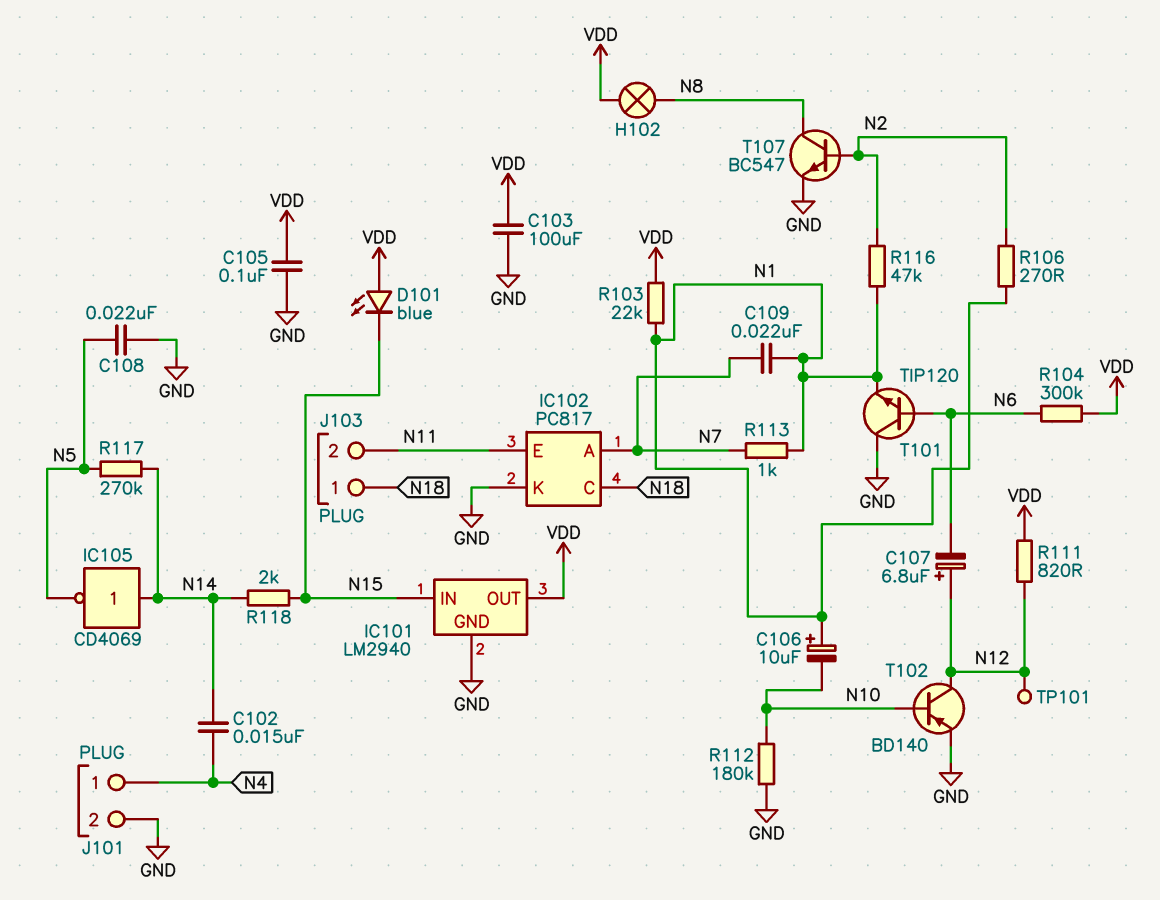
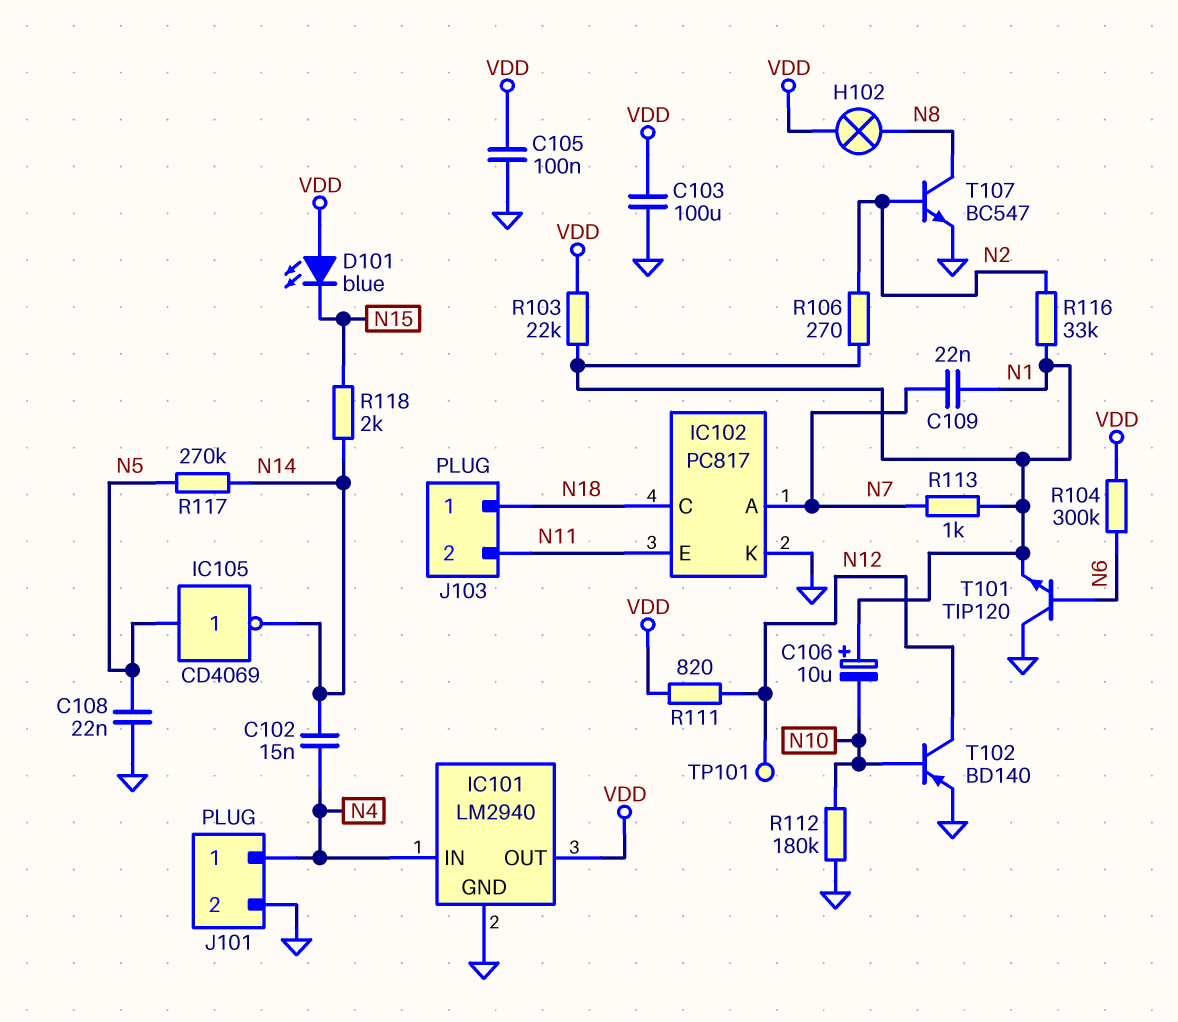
C107: 6.8uF (plus N12, minus N6) -> none
IC101 pin IN: N15 -> N4
IC105: NOT CD4069 (in N14, out N5) -> NOT CD4069 (in N5, out N14)
R116: 47k (N1, N2) -> 33k (N1, N2)

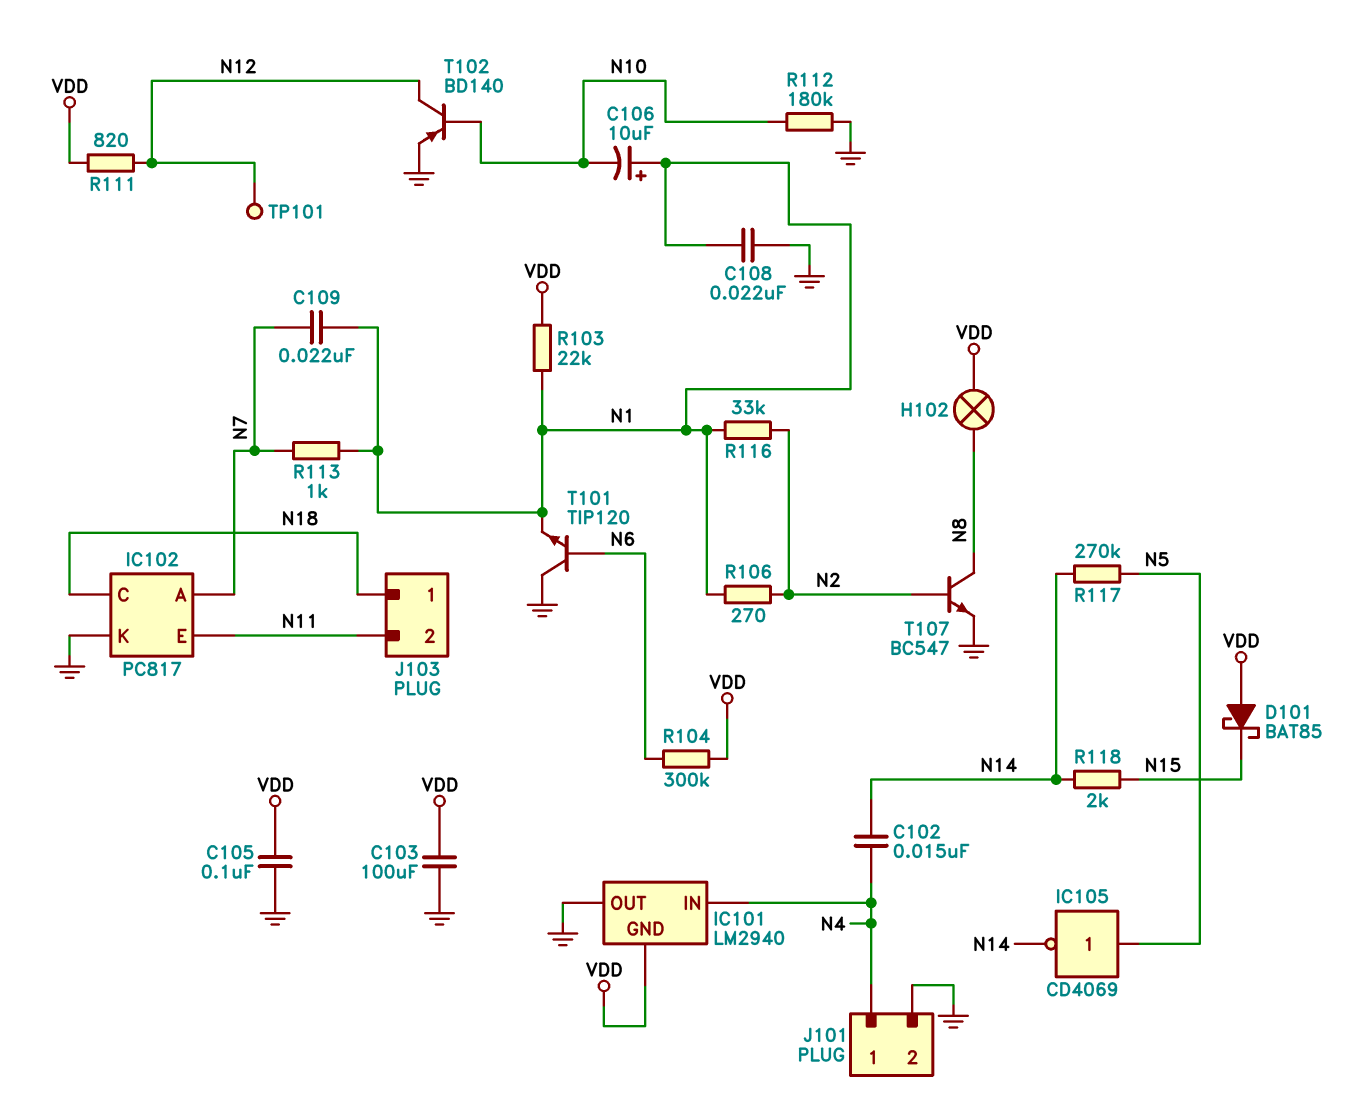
C108: 22nF (GND, N5) -> 22nF (GND, N1)
D101: LED blue (A VDD, K N15) -> schottky BAT85 (A VDD, K N15)
IC101 pin GND: GND -> VDD
IC101 pin OUT: VDD -> GND

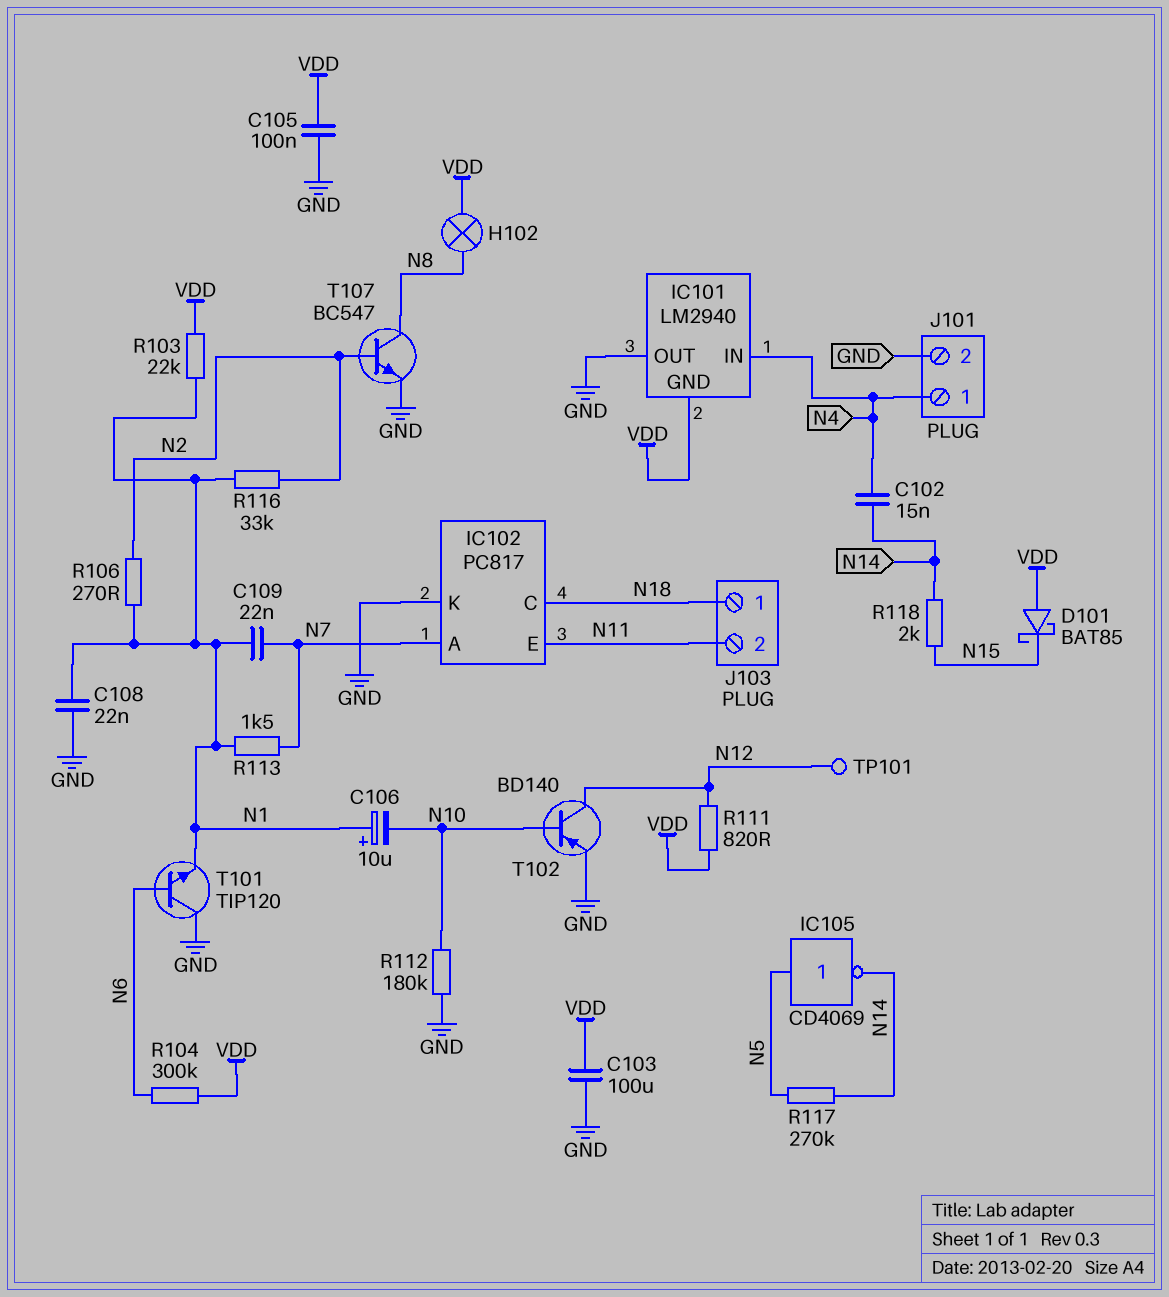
R113: 1k (N1, N7) -> 1.5k (N1, N7)

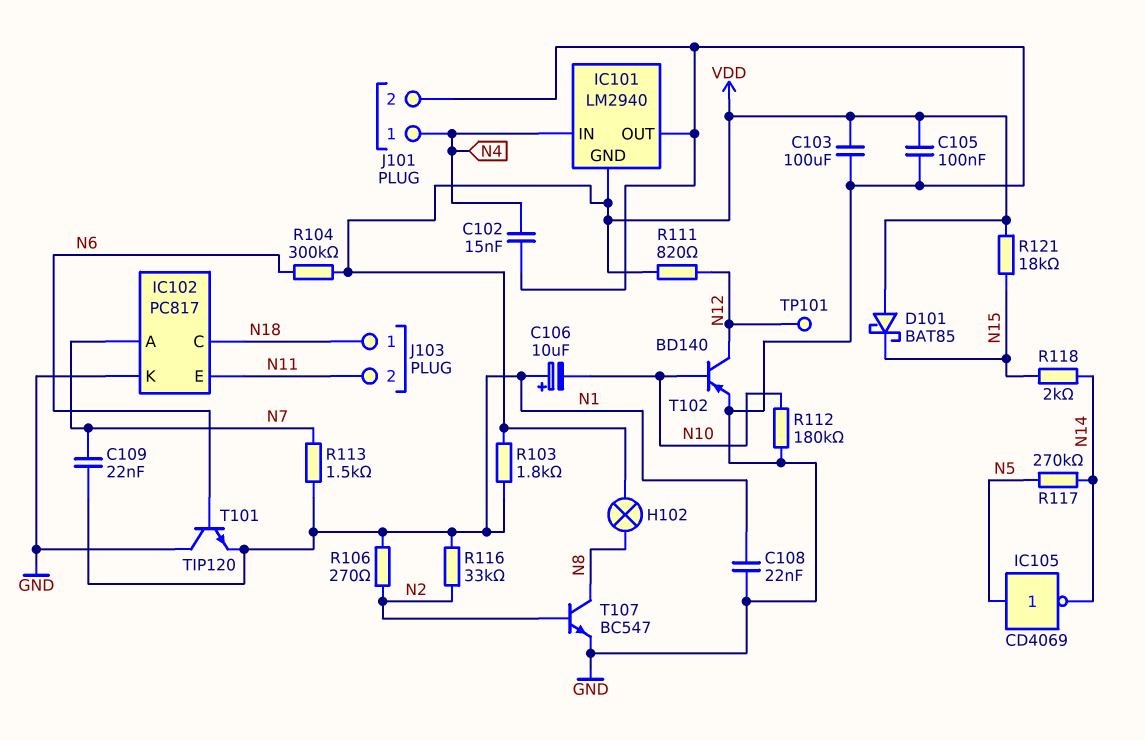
C102: 15nF (N4, N14) -> 15nF (GND, N4)
R103: 22k (N1, VDD) -> 1.8k (N1, VDD)
R121: none -> 18k (N15, VDD)

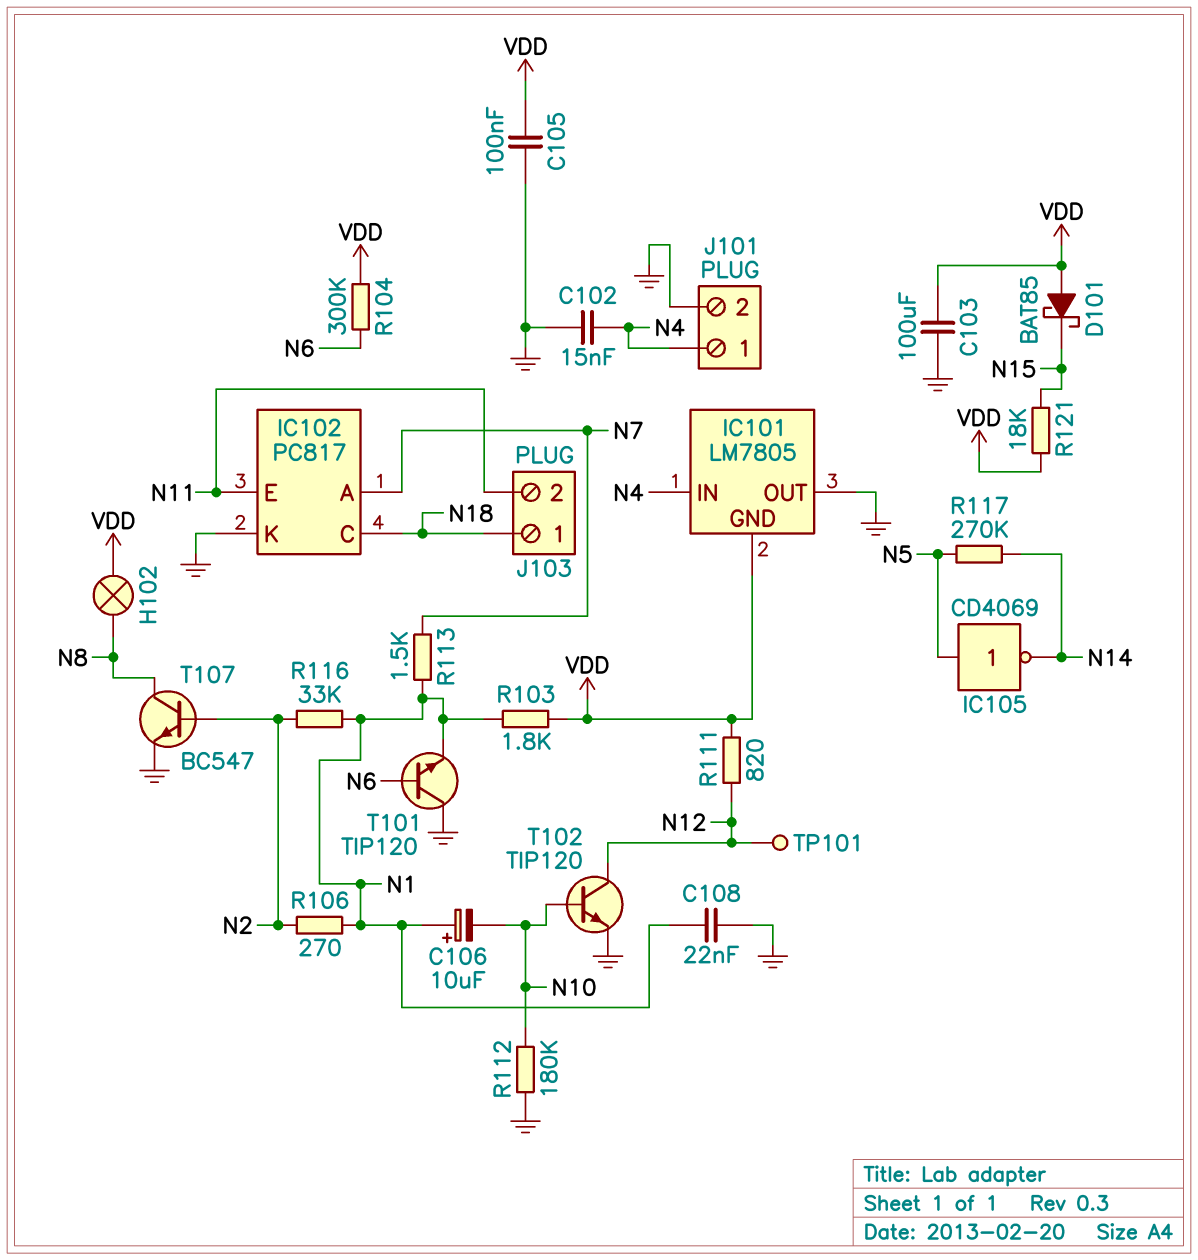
C109: 22nF (N1, N7) -> none
IC101: LM2940 -> LM7805
R118: 2k (N14, N15) -> none
T102: PNP BD140 (B N10, C N12, E GND) -> NPN TIP120 (B N10, C N12, E GND)

